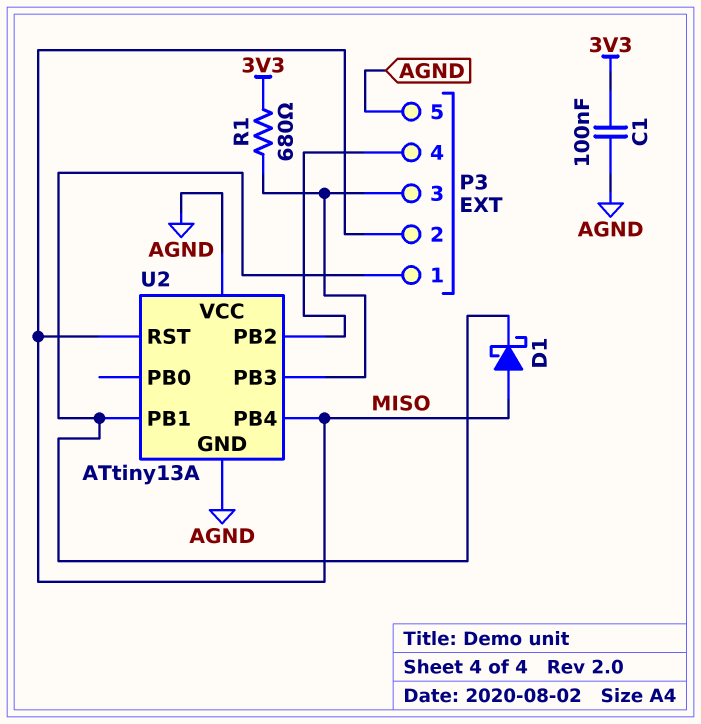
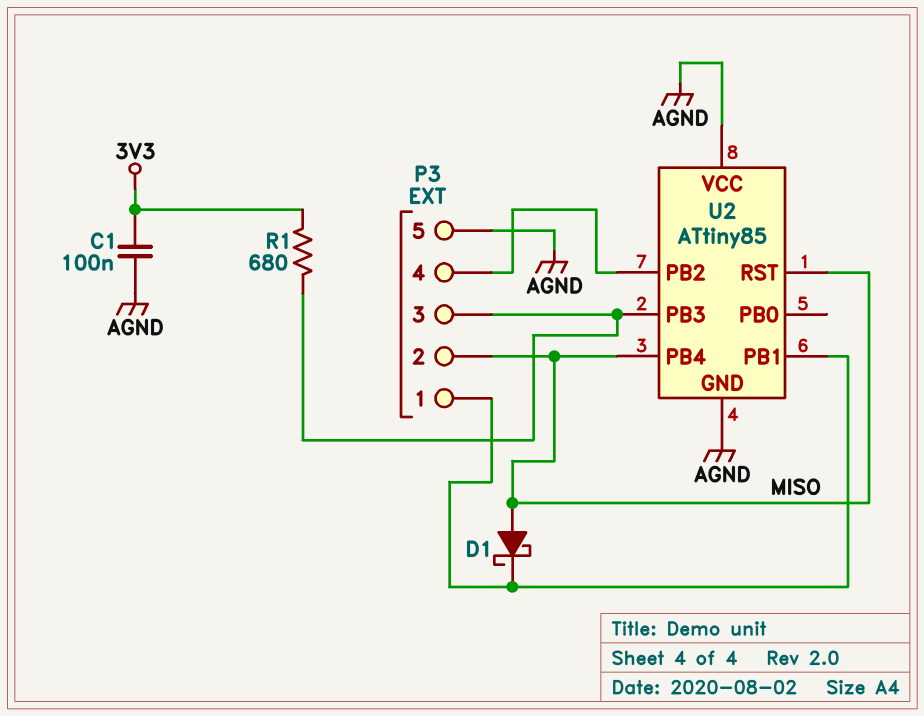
U2: ATtiny13A -> ATtiny85

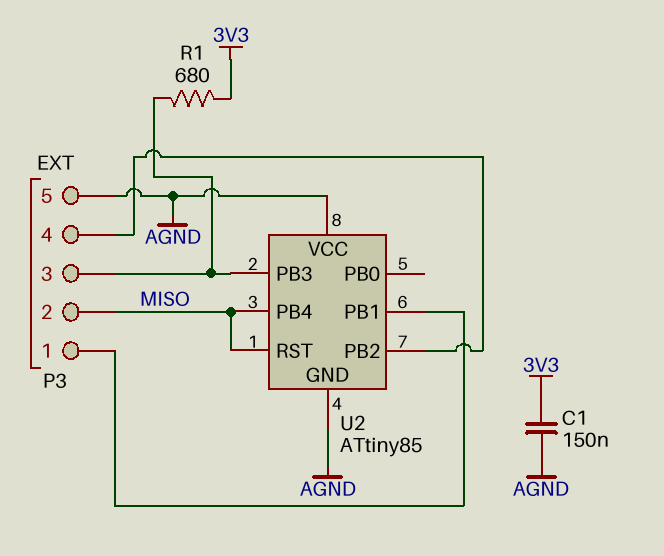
C1: 100nF (3V3, AGND) -> 150nF (3V3, AGND)
D1: schottky (A MISO, K P3/1) -> none

